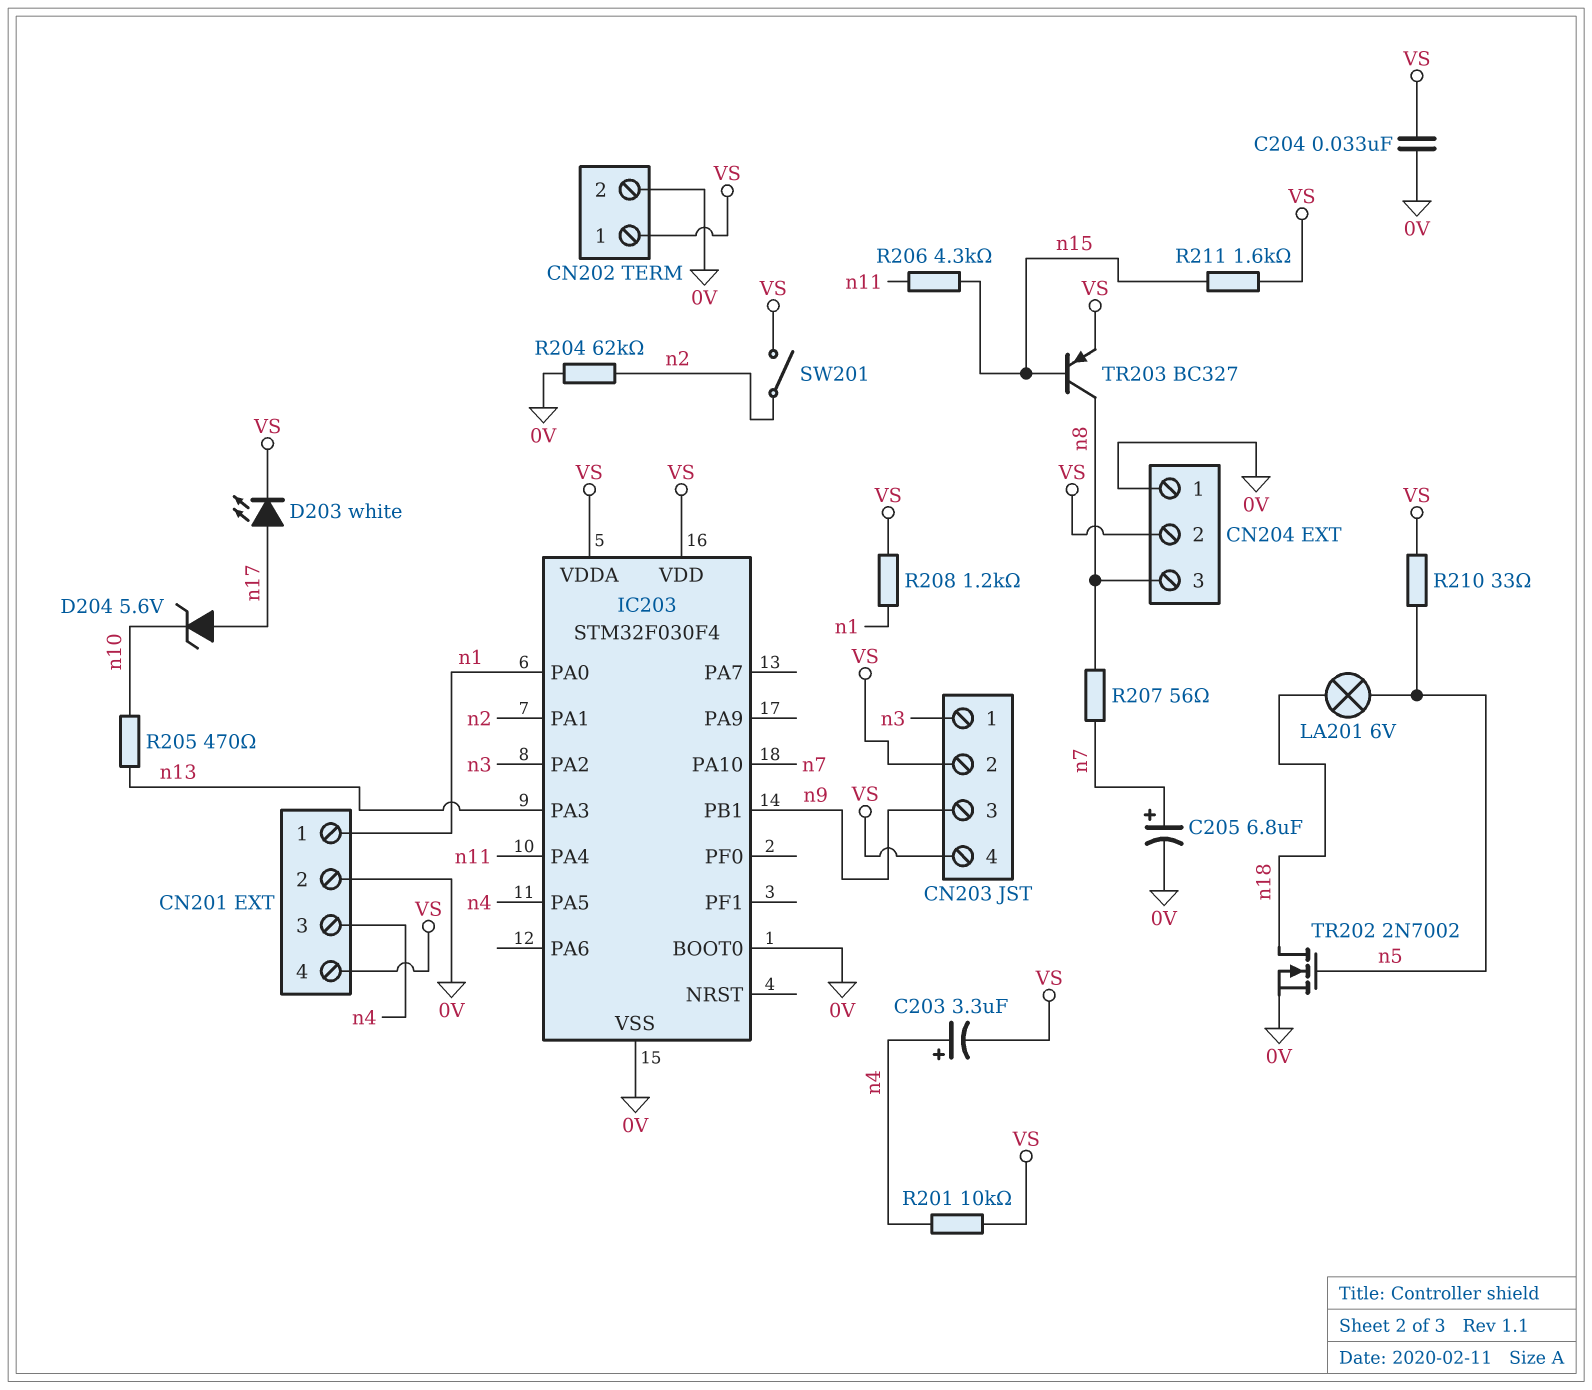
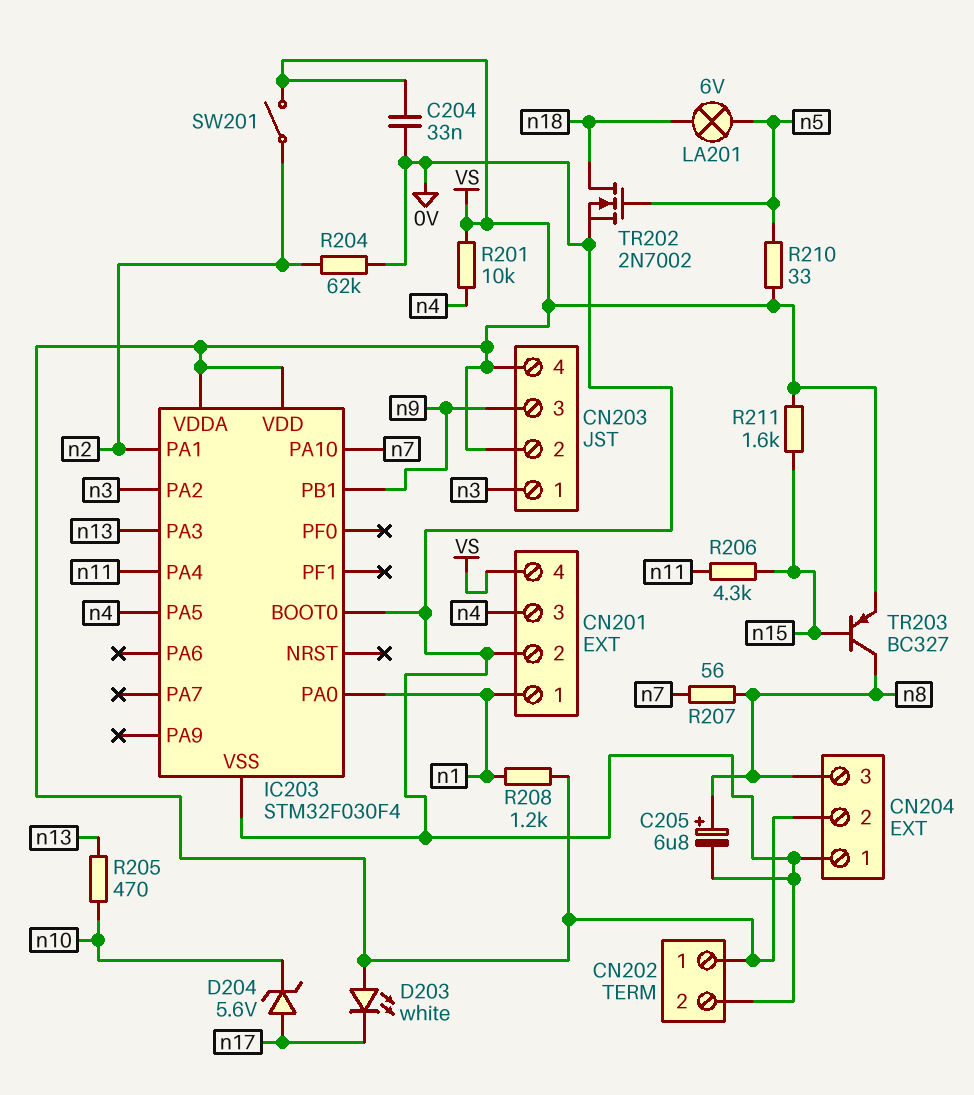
C203: 3.3uF (plus n4, minus VS) -> none
C205: 6.8uF (plus n7, minus 0V) -> 6.8uF (plus n8, minus 0V)
D203: LED white (A n17, K VS) -> LED white (A VS, K n17)

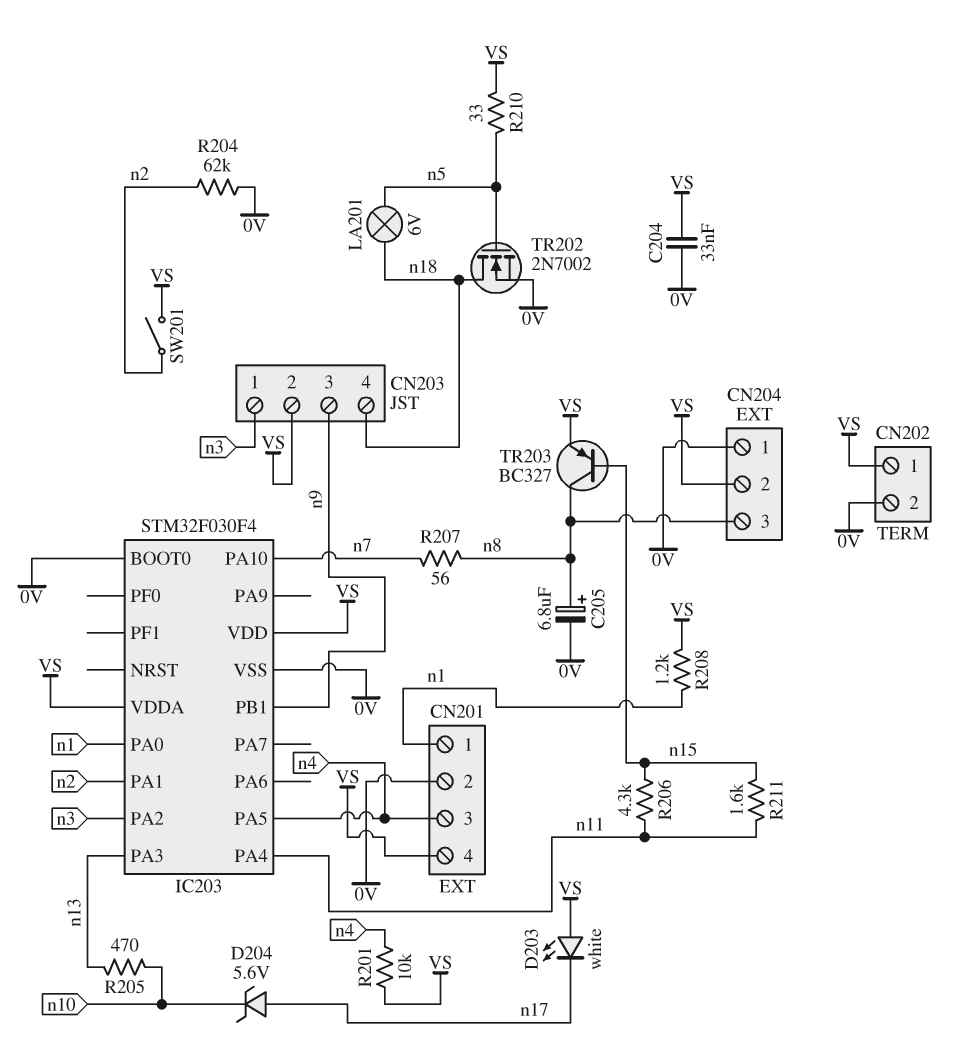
CN203 pin 4: VS -> n18
R211: 1.6k (VS, n15) -> 1.6k (n11, n15)

